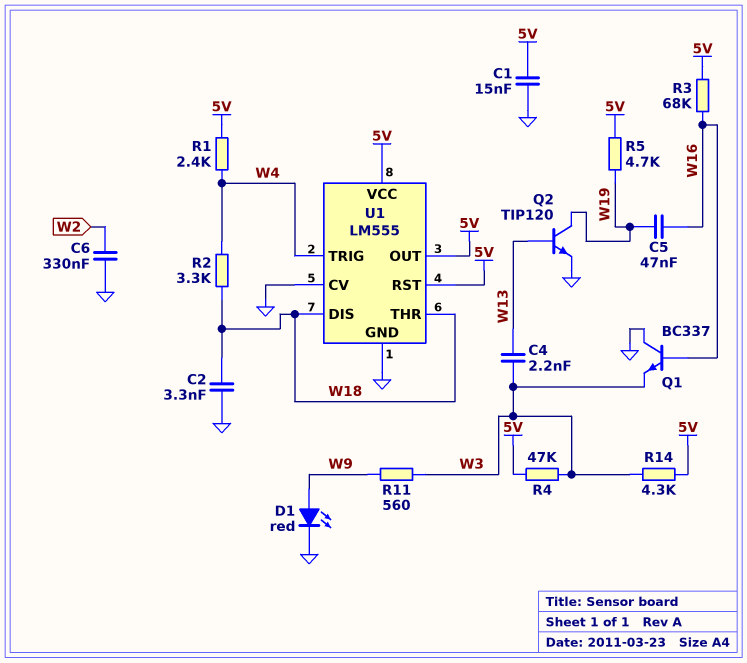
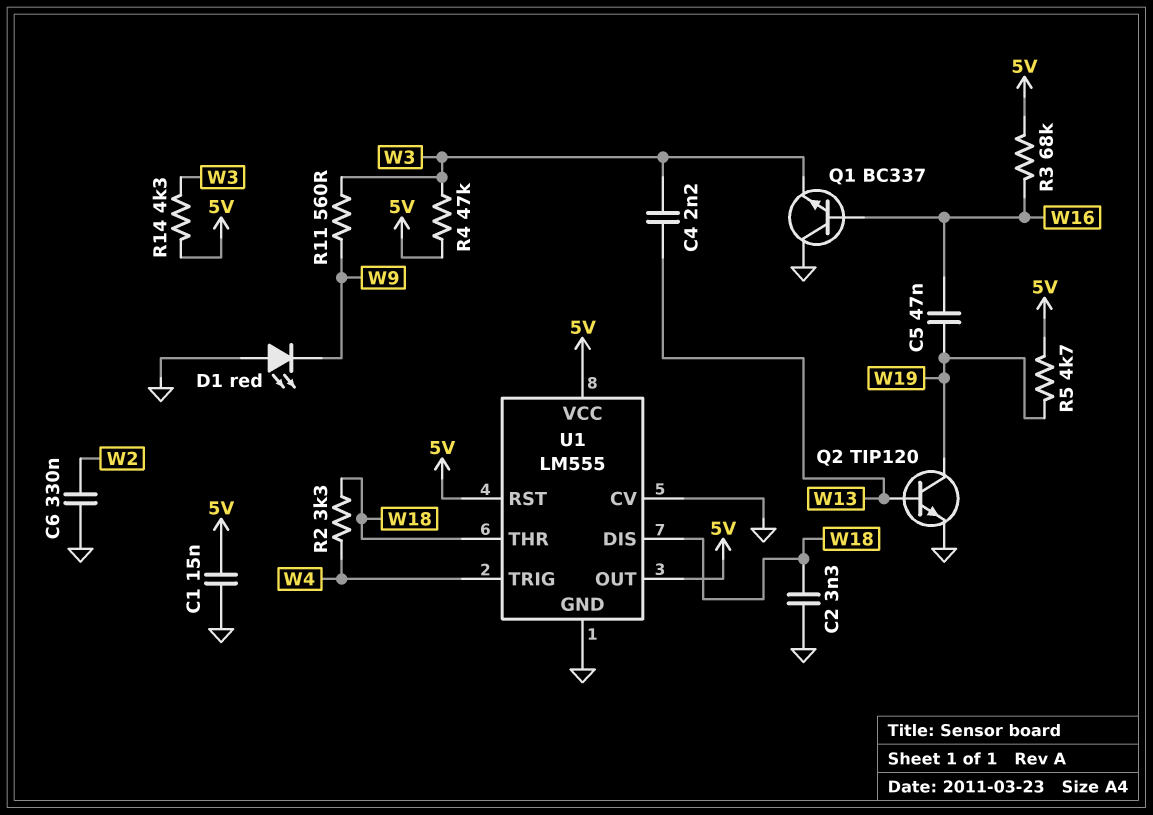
D1: LED red (A W9, K GND) -> LED red (A GND, K W9)
R1: 2.4k (5V, W4) -> none

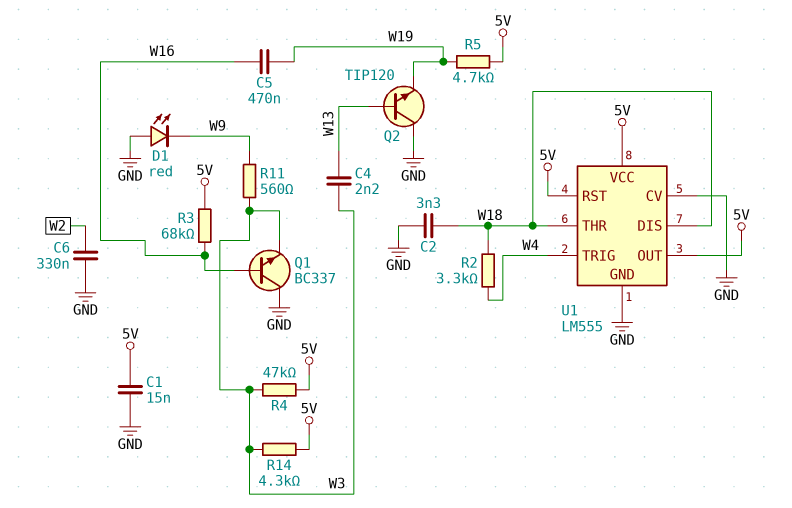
C5: 47nF (W16, W19) -> 470nF (W16, W19)
Q2: NPN TIP120 (B W13, C W19, E GND) -> NPN TIP120 (B W13, C GND, E W19)

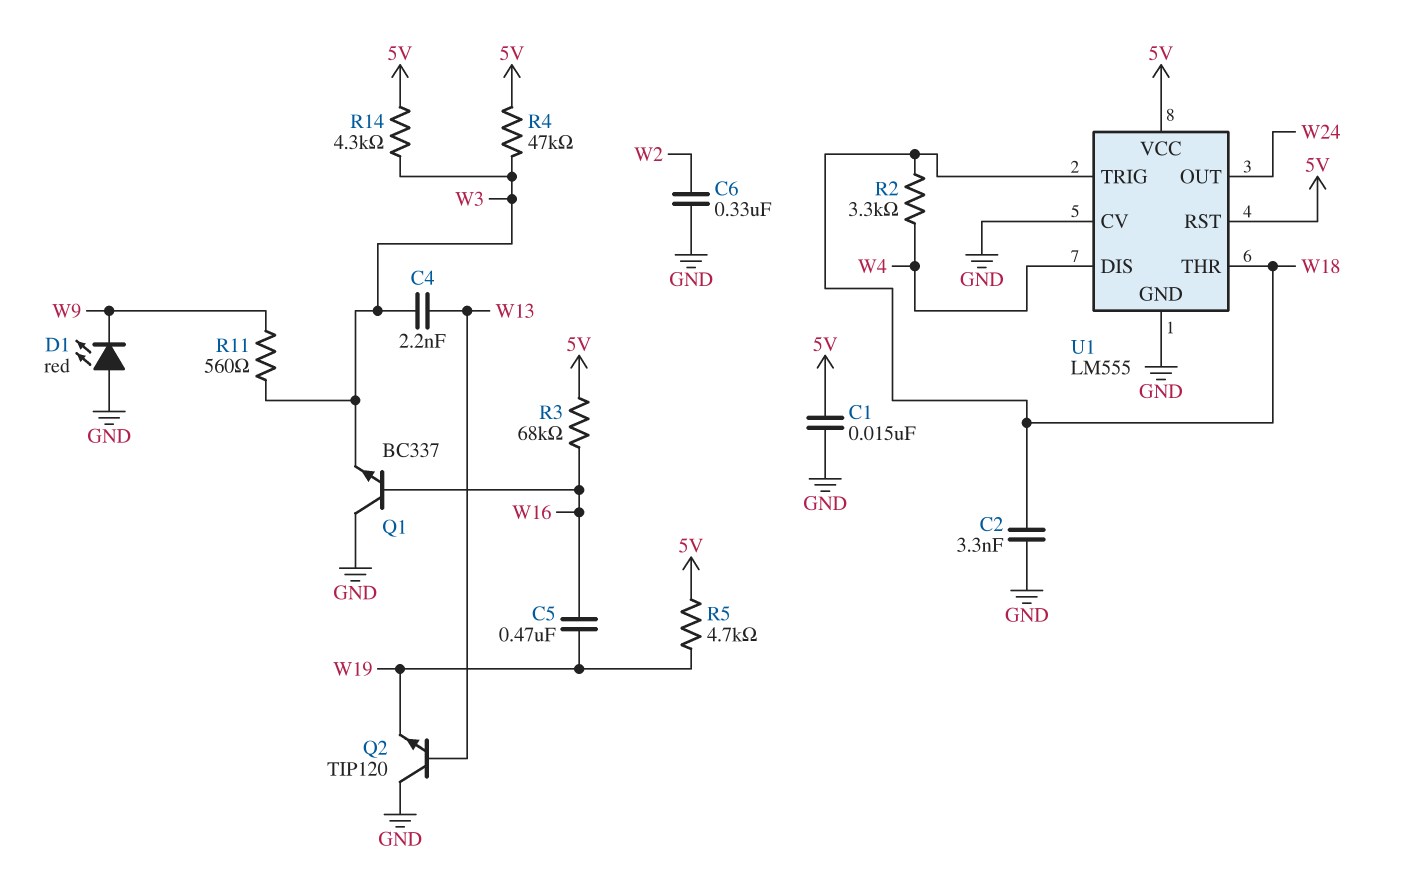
U1 pin DIS: W18 -> W4
U1 pin OUT: 5V -> W24
U1 pin TRIG: W4 -> W18

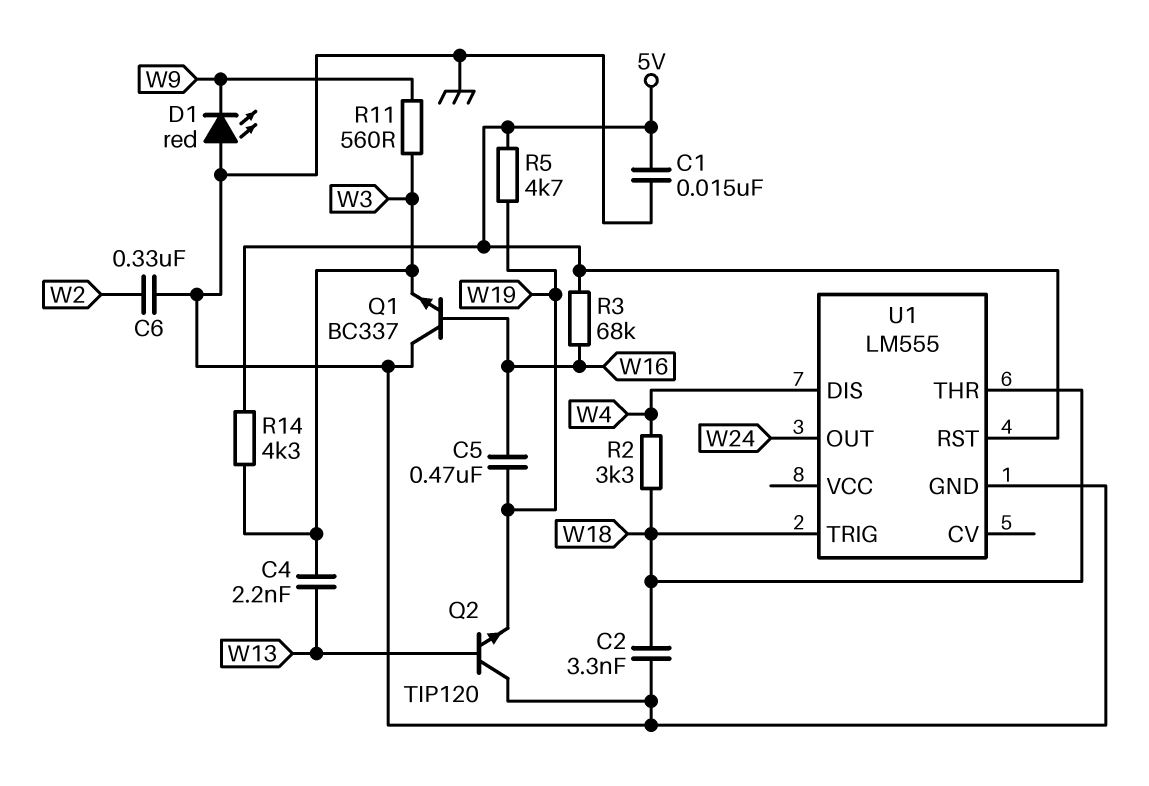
R4: 47k (5V, W3) -> none
U1 pin CV: GND -> none
U1 pin VCC: 5V -> none

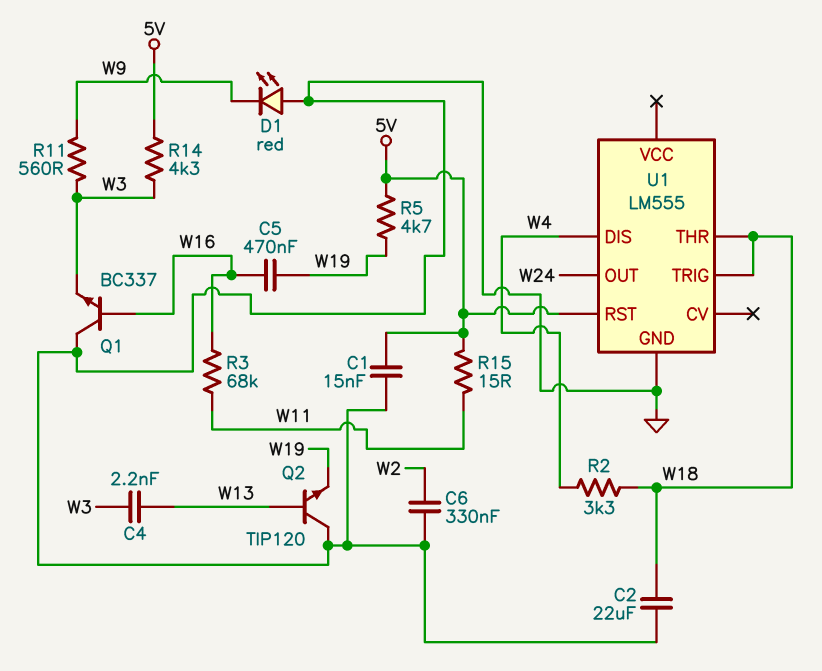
C2: 3.3nF (GND, W18) -> 22uF (GND, W18)
R3: 68k (5V, W16) -> 68k (W11, W16)
R15: none -> 15 (5V, W11)

